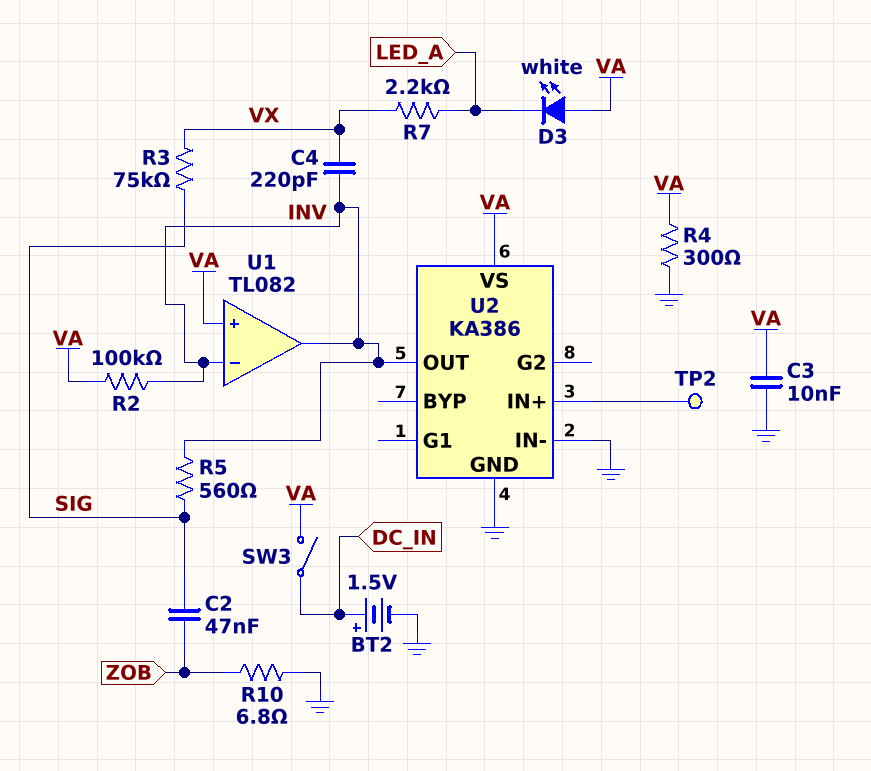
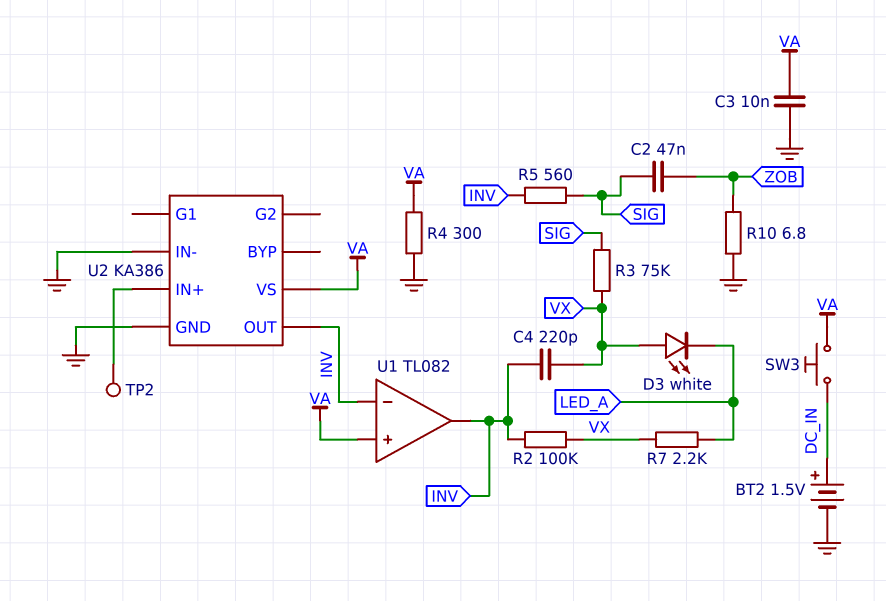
D3: LED white (A VA, K LED_A) -> LED white (A VX, K LED_A)
R2: 100k (INV, VA) -> 100k (INV, VX)
SW3: switch (DC_IN, VA) -> button (DC_IN, VA)

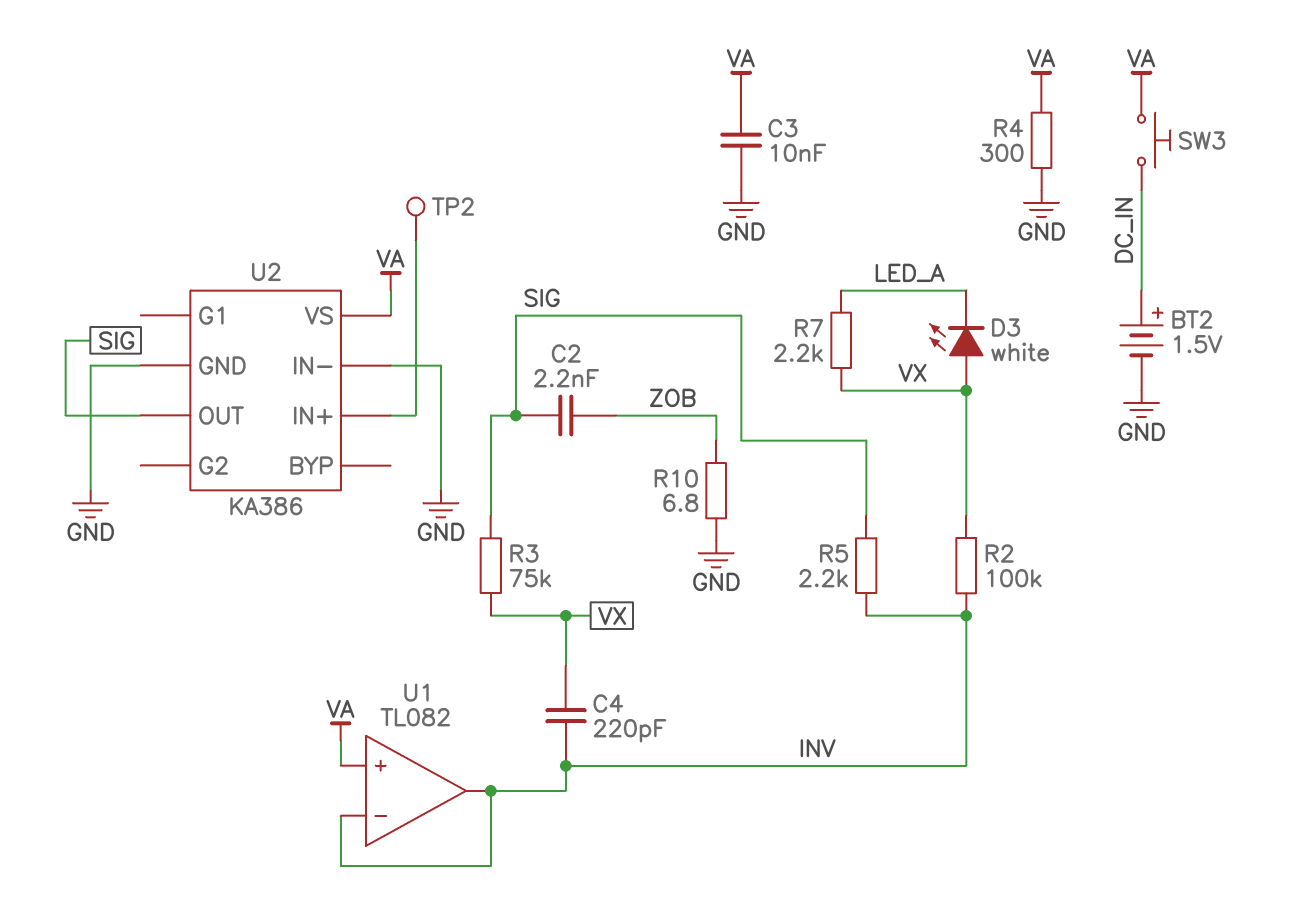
C2: 47nF (SIG, ZOB) -> 2.2nF (SIG, ZOB)
R5: 560 (INV, SIG) -> 2.2k (INV, SIG)
U2 pin OUT: INV -> SIG

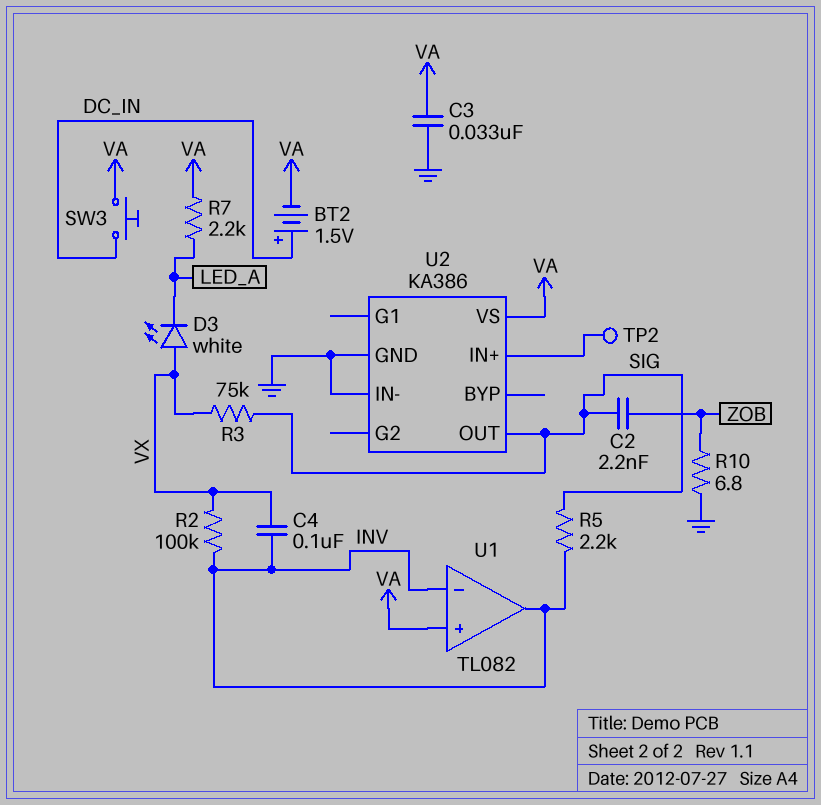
BT2: 1.5V (plus DC_IN, minus GND) -> 1.5V (plus DC_IN, minus VA)
C3: 10nF (GND, VA) -> 33nF (GND, VA)
C4: 220pF (INV, VX) -> 100nF (INV, VX)
R4: 300 (GND, VA) -> none
R7: 2.2k (LED_A, VX) -> 2.2k (LED_A, VA)

